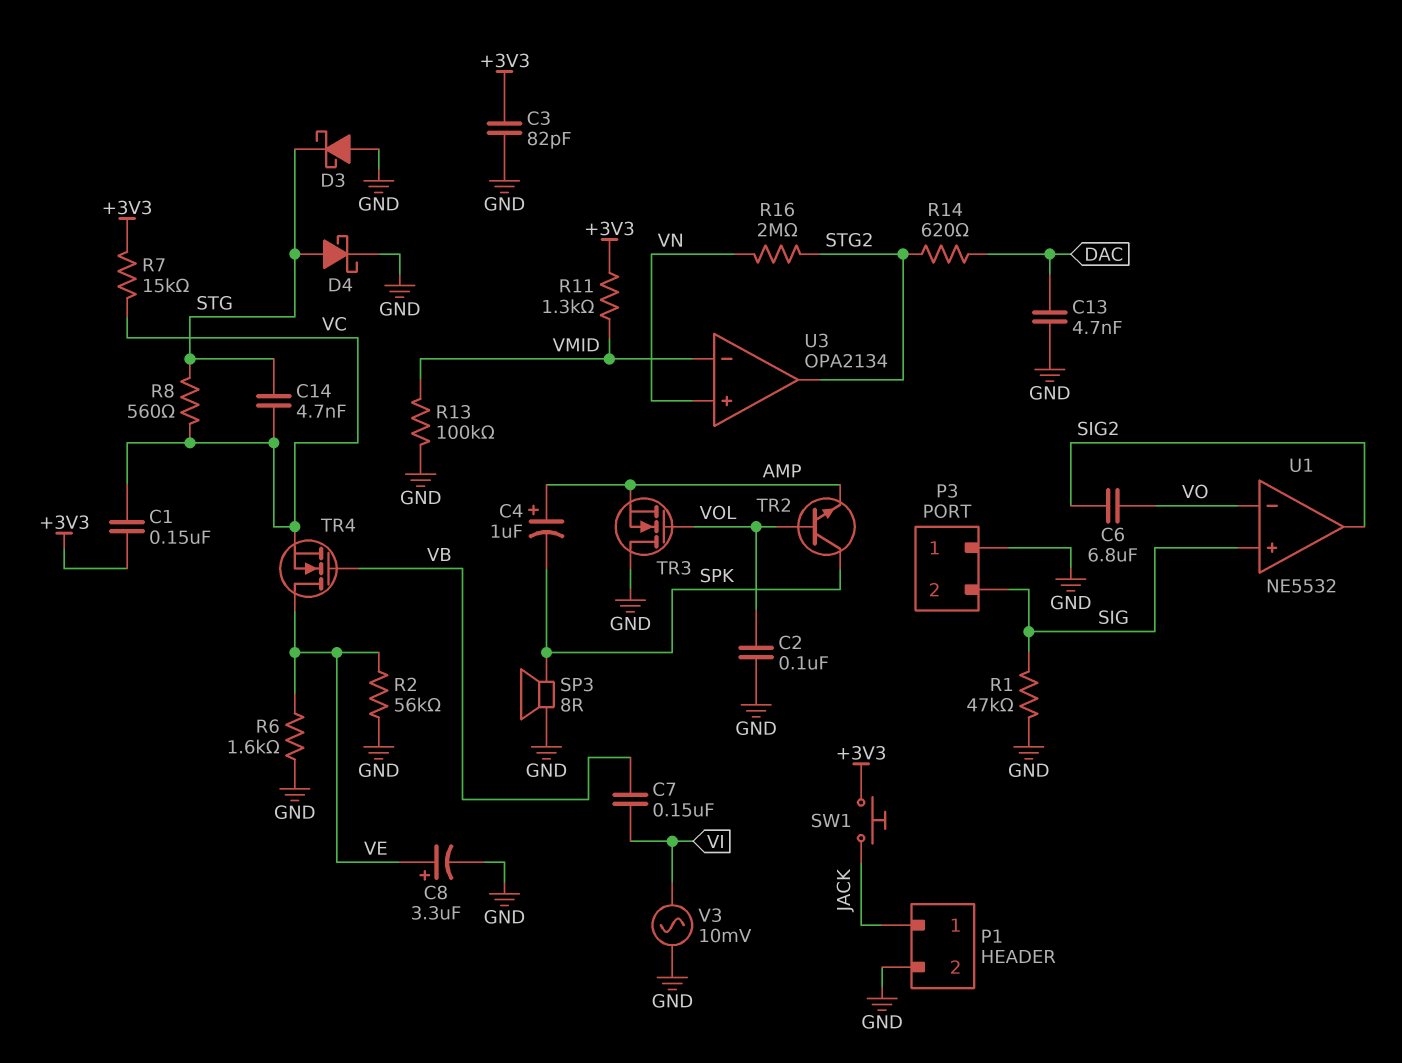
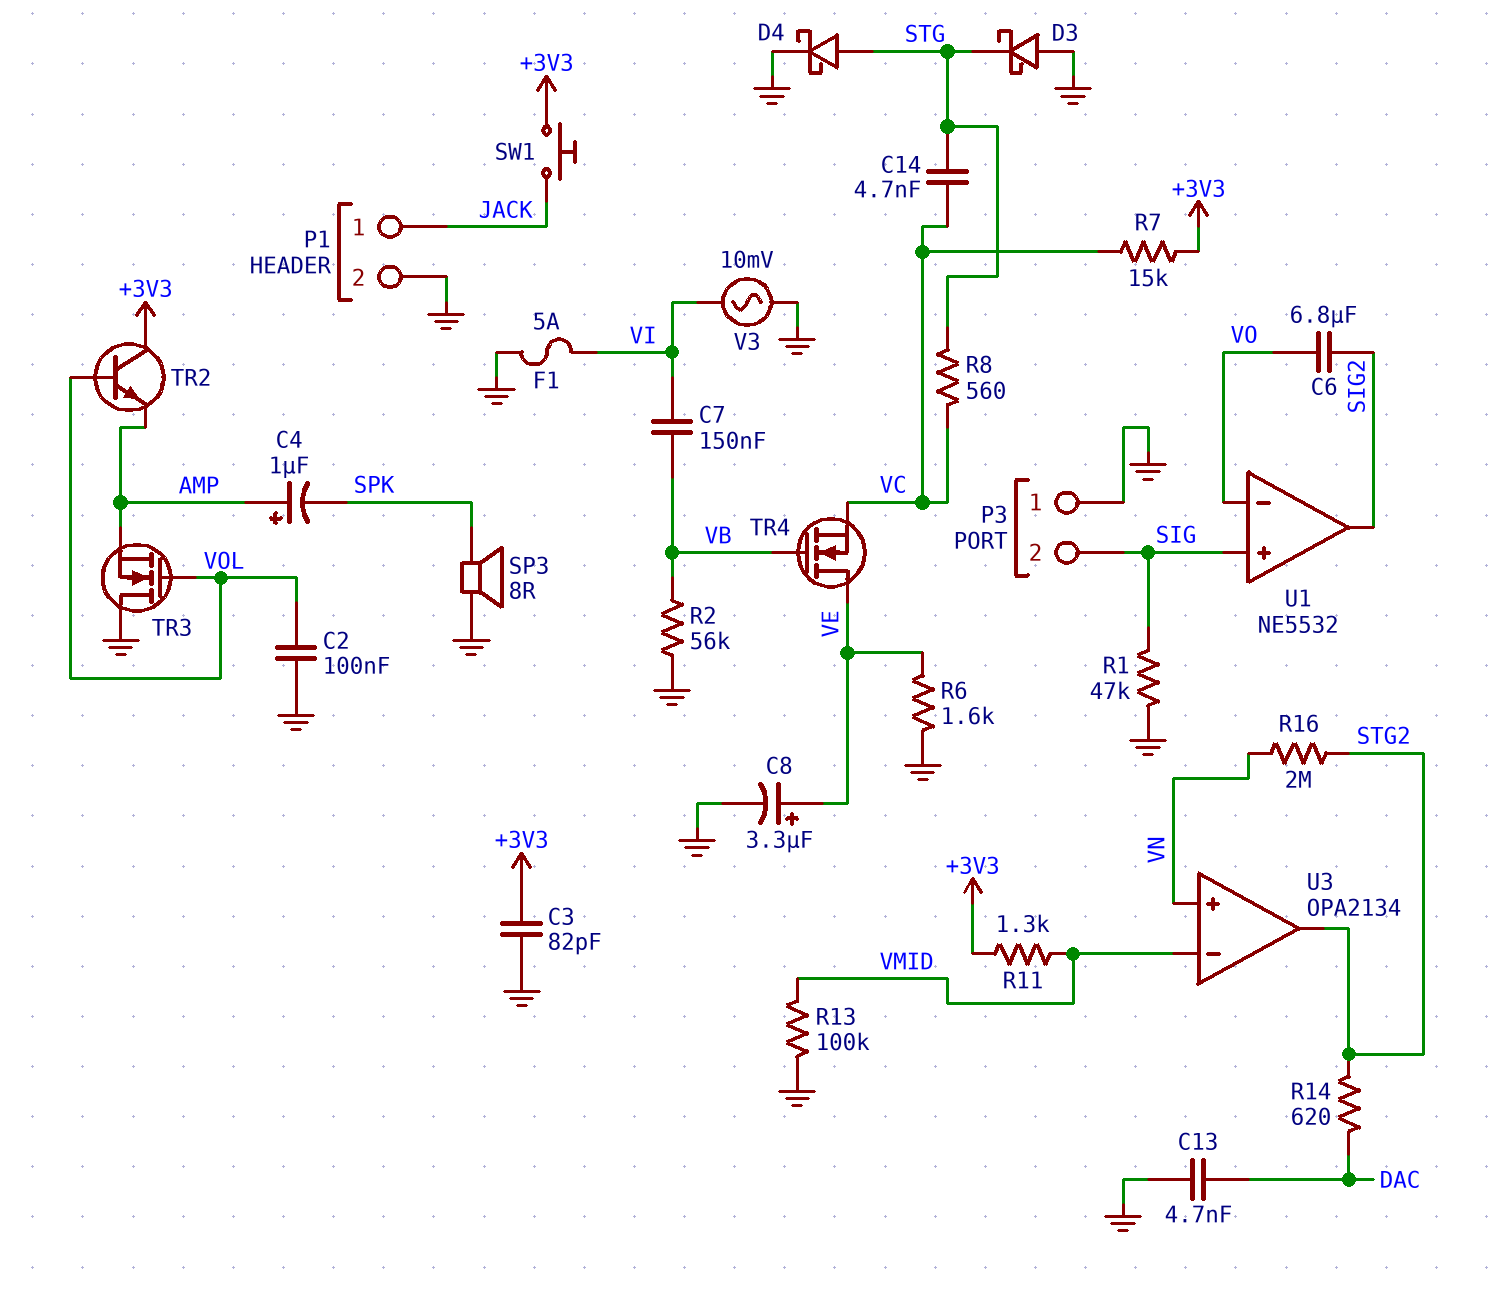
C1: 150nF (+3V3, VC) -> none
F1: none -> 5A (GND, VI)
R2: 56k (GND, VE) -> 56k (GND, VB)
TR2: NPN (B VOL, C SPK, E AMP) -> NPN (B VOL, C +3V3, E AMP)

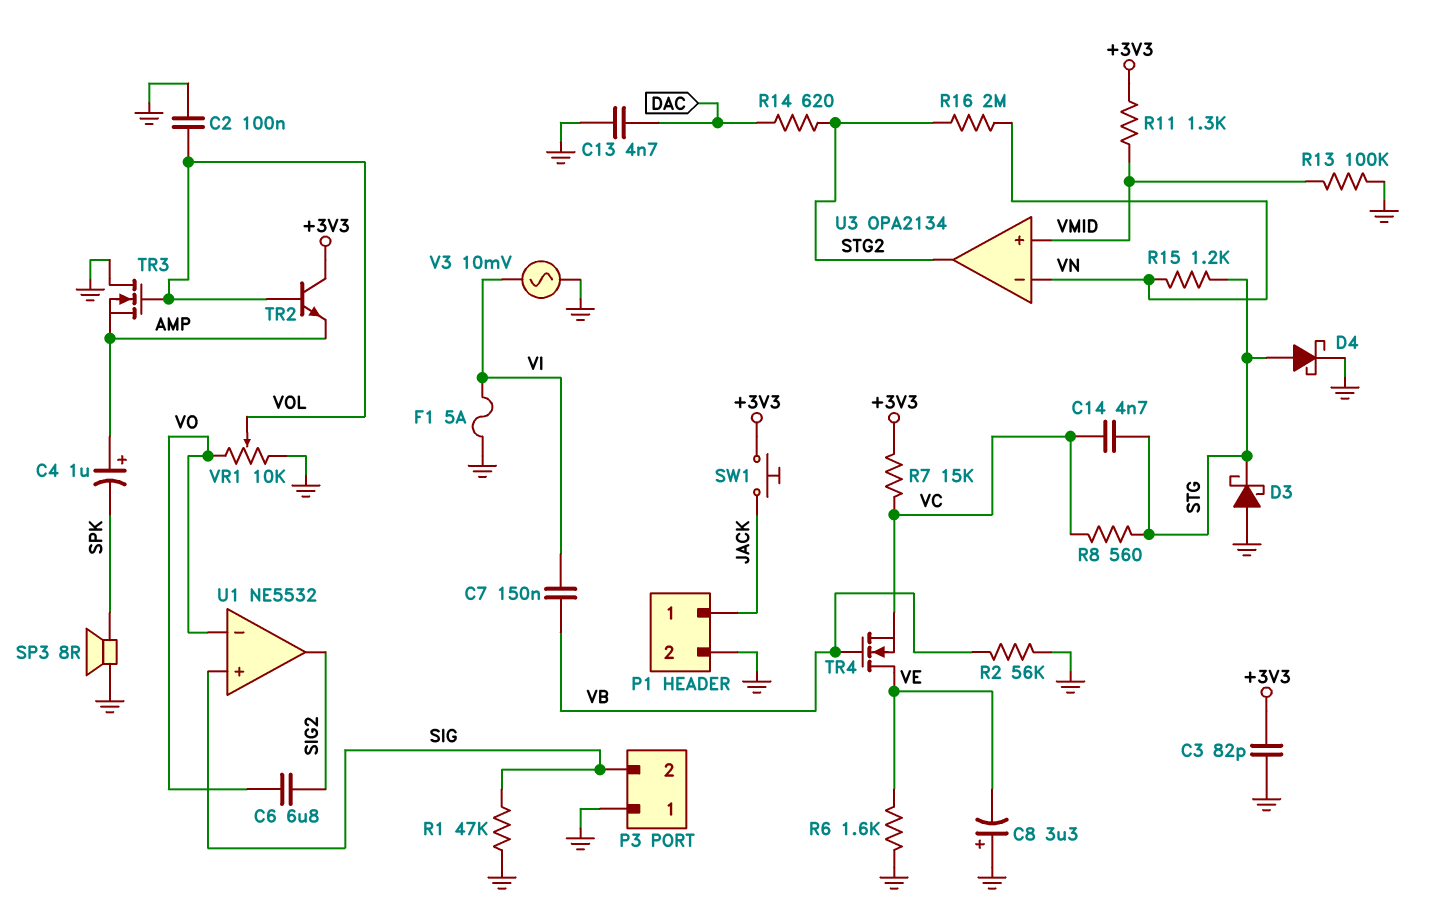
C8: 3.3uF (plus VE, minus GND) -> 3.3uF (plus GND, minus VE)
R15: none -> 1.2k (STG, VN)
U3 pin in+: VN -> VMID
U3 pin in-: VMID -> VN
VR1: none -> 10k (GND, VO, wiper VOL)

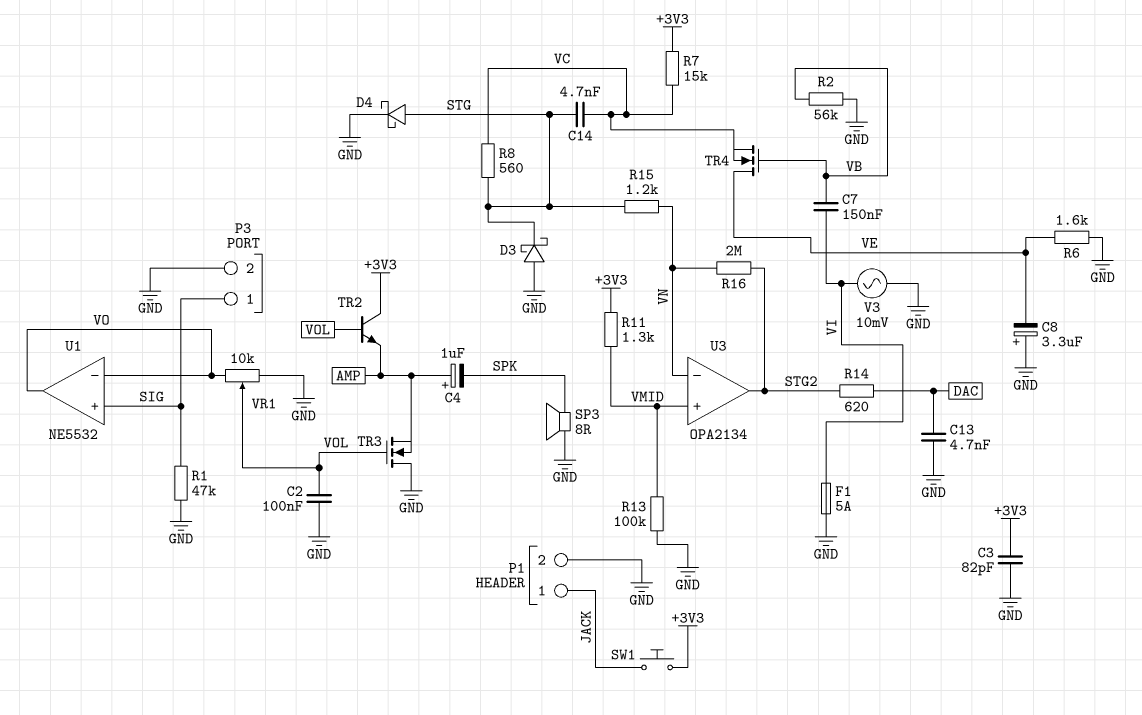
C6: 6.8uF (SIG2, VO) -> none
P3 pin 1: GND -> SIG
P3 pin 2: SIG -> GND
U1 pin out: SIG2 -> VO

